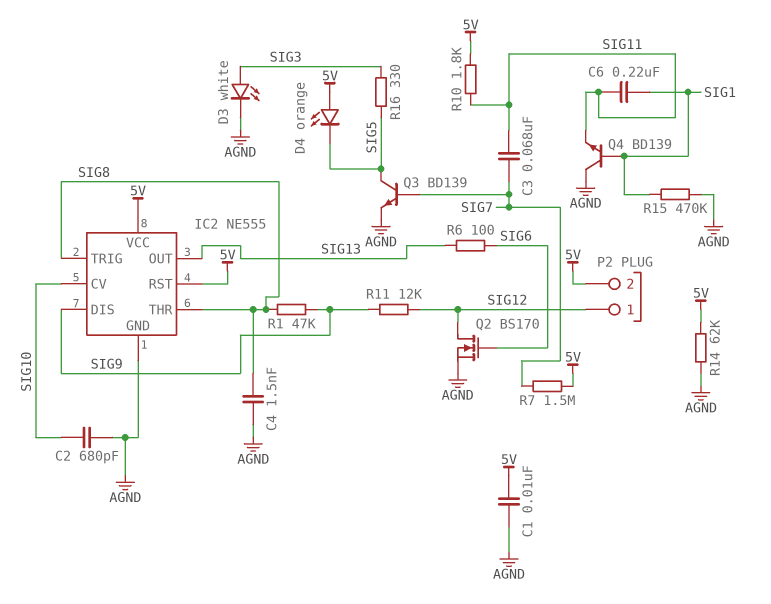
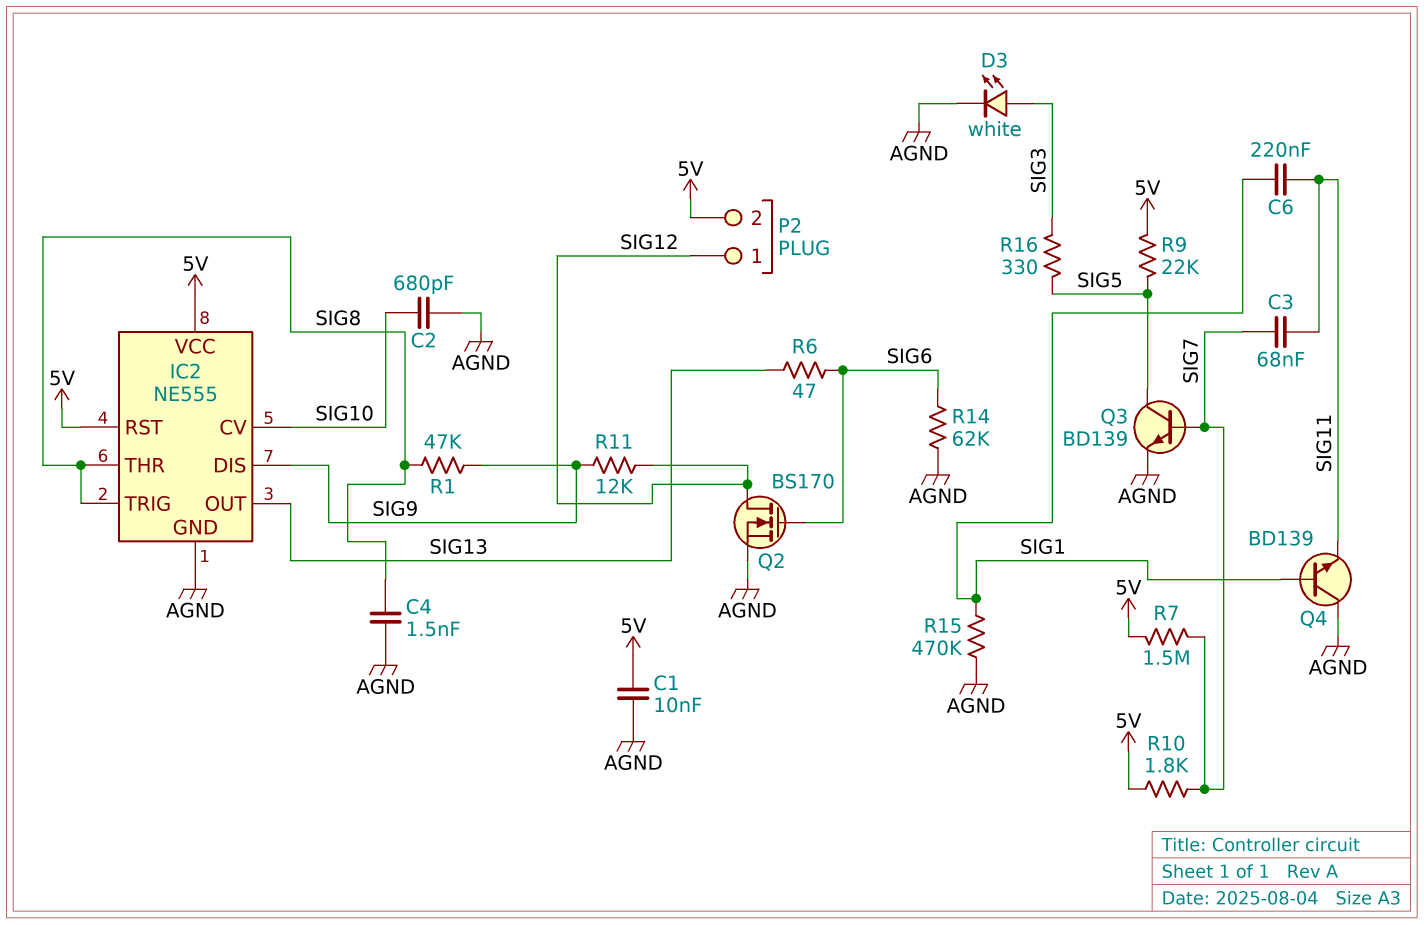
D4: LED orange (A 5V, K SIG5) -> none
R6: 100 (SIG6, SIG13) -> 47 (SIG6, SIG13)
R9: none -> 22k (5V, SIG5)
R10: 1.8k (5V, SIG11) -> 1.8k (5V, SIG7)
R14: 62k (5V, AGND) -> 62k (AGND, SIG6)

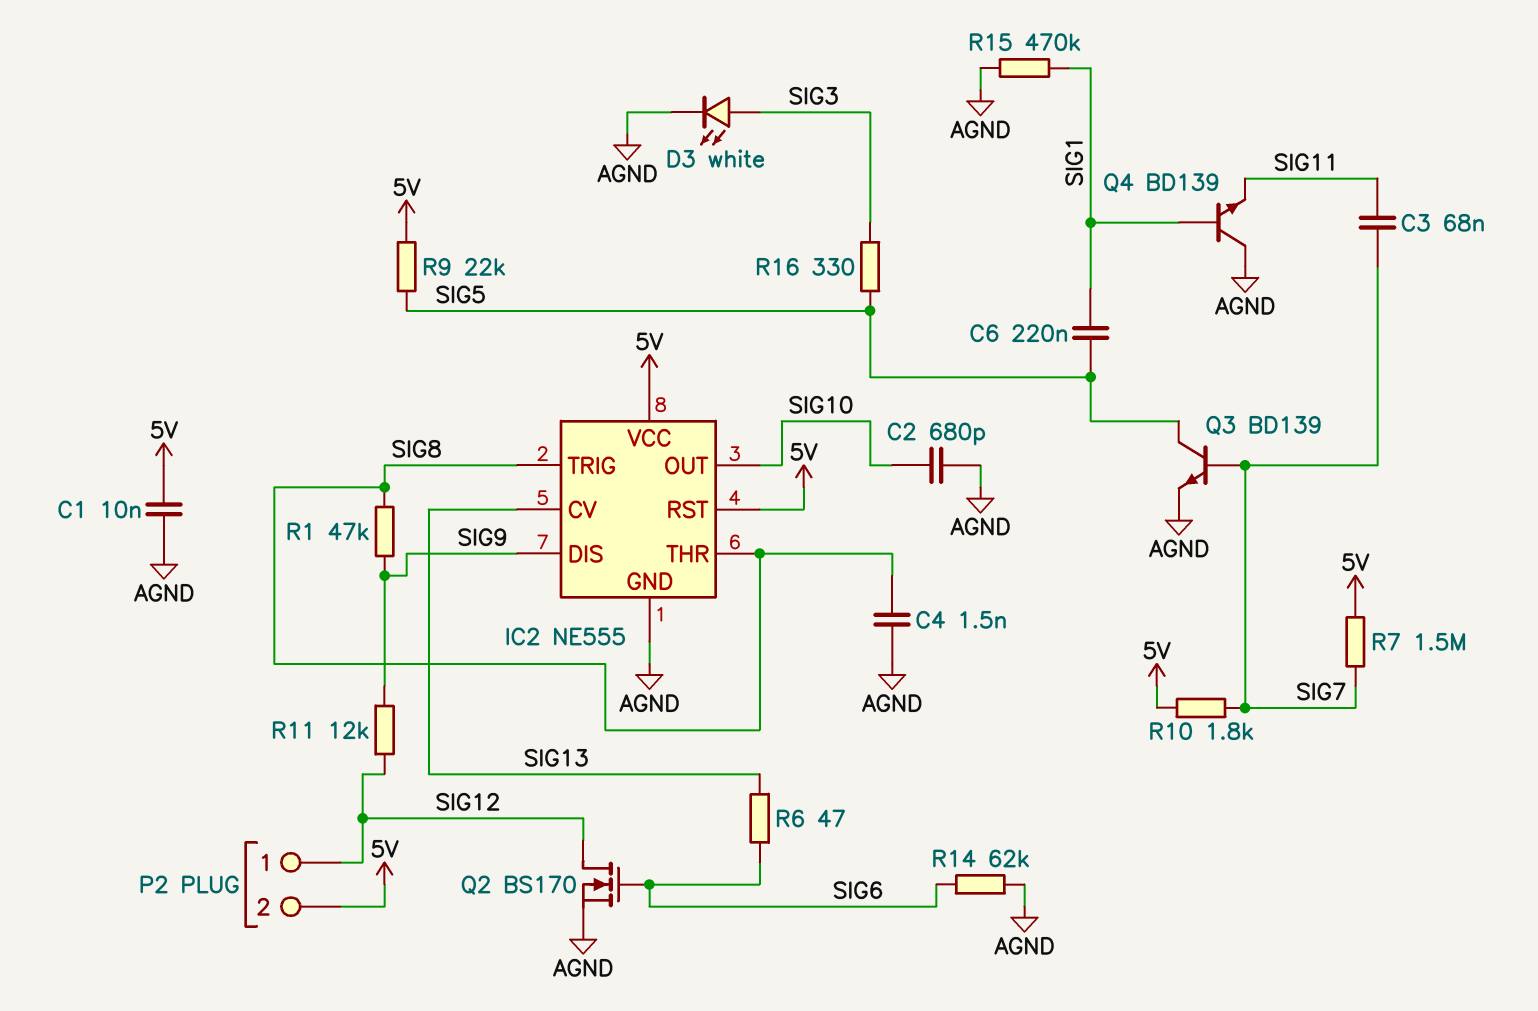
C6: 220nF (SIG1, SIG11) -> 220nF (SIG1, SIG5)
IC2 pin CV: SIG10 -> SIG13
IC2 pin OUT: SIG13 -> SIG10

